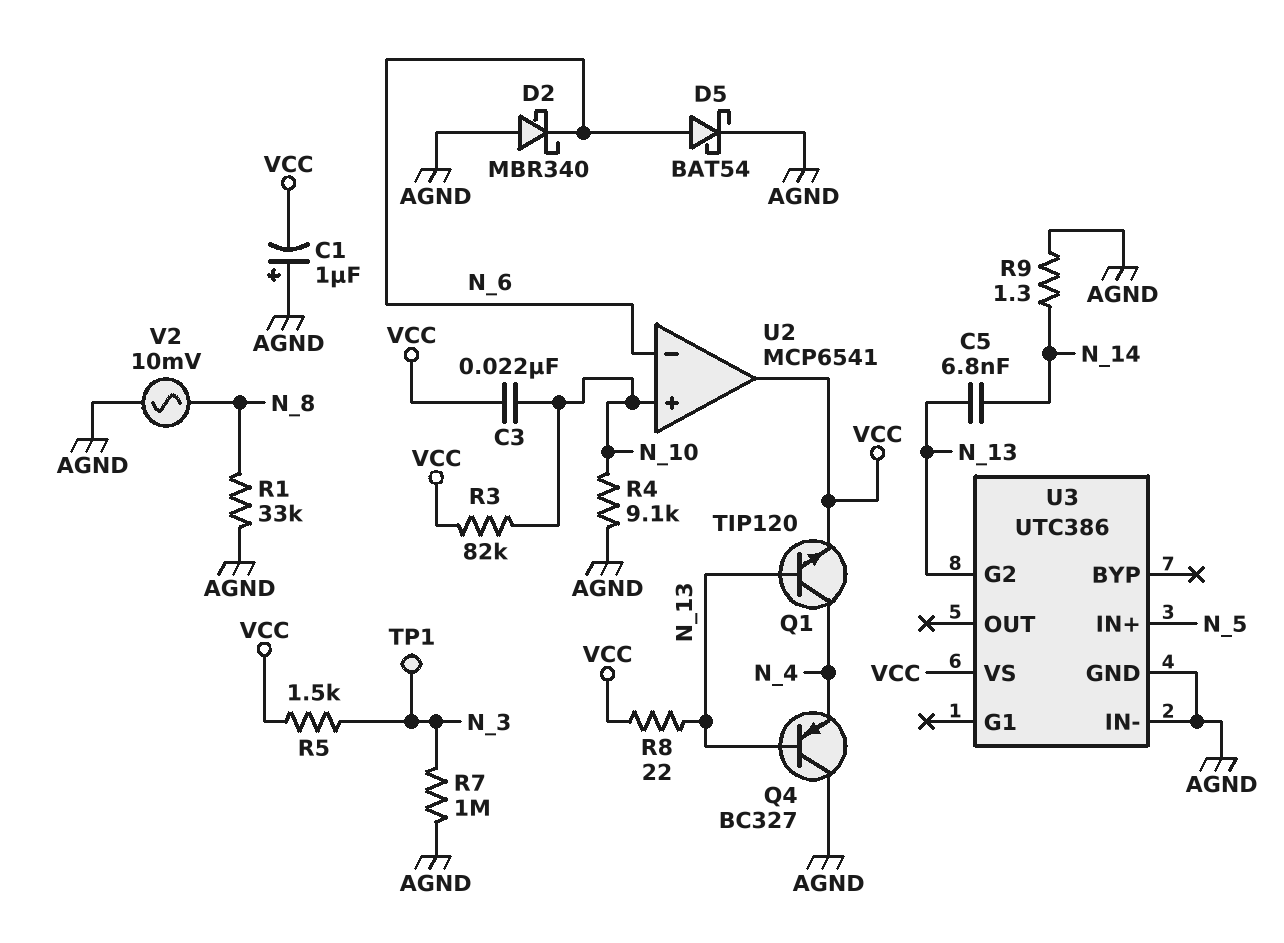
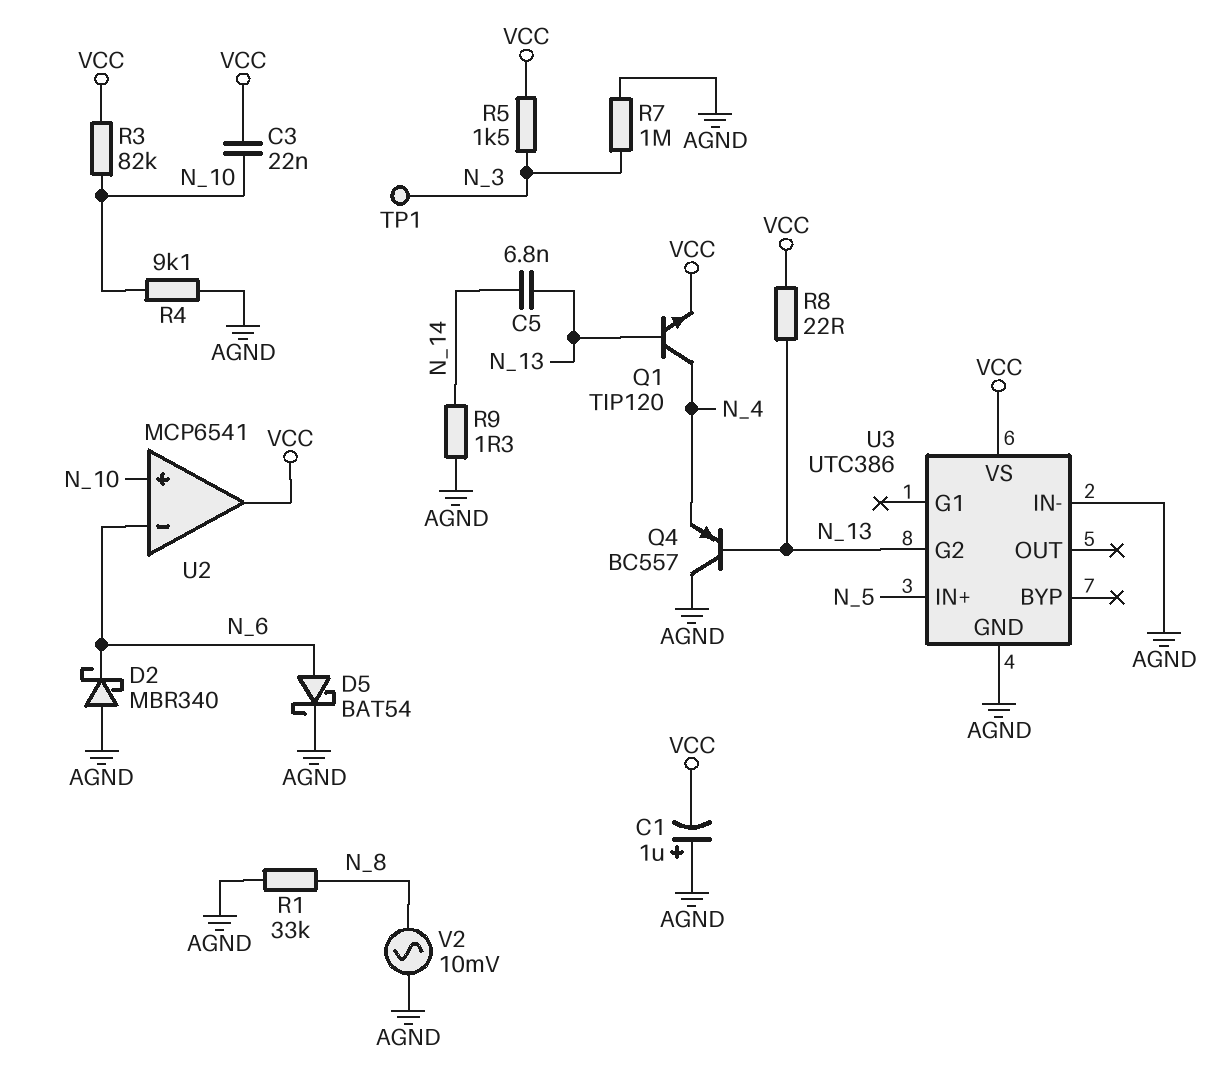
Q4: PNP BC327 (B N_13, C AGND, E N_4) -> PNP BC557 (B N_13, C AGND, E N_4)

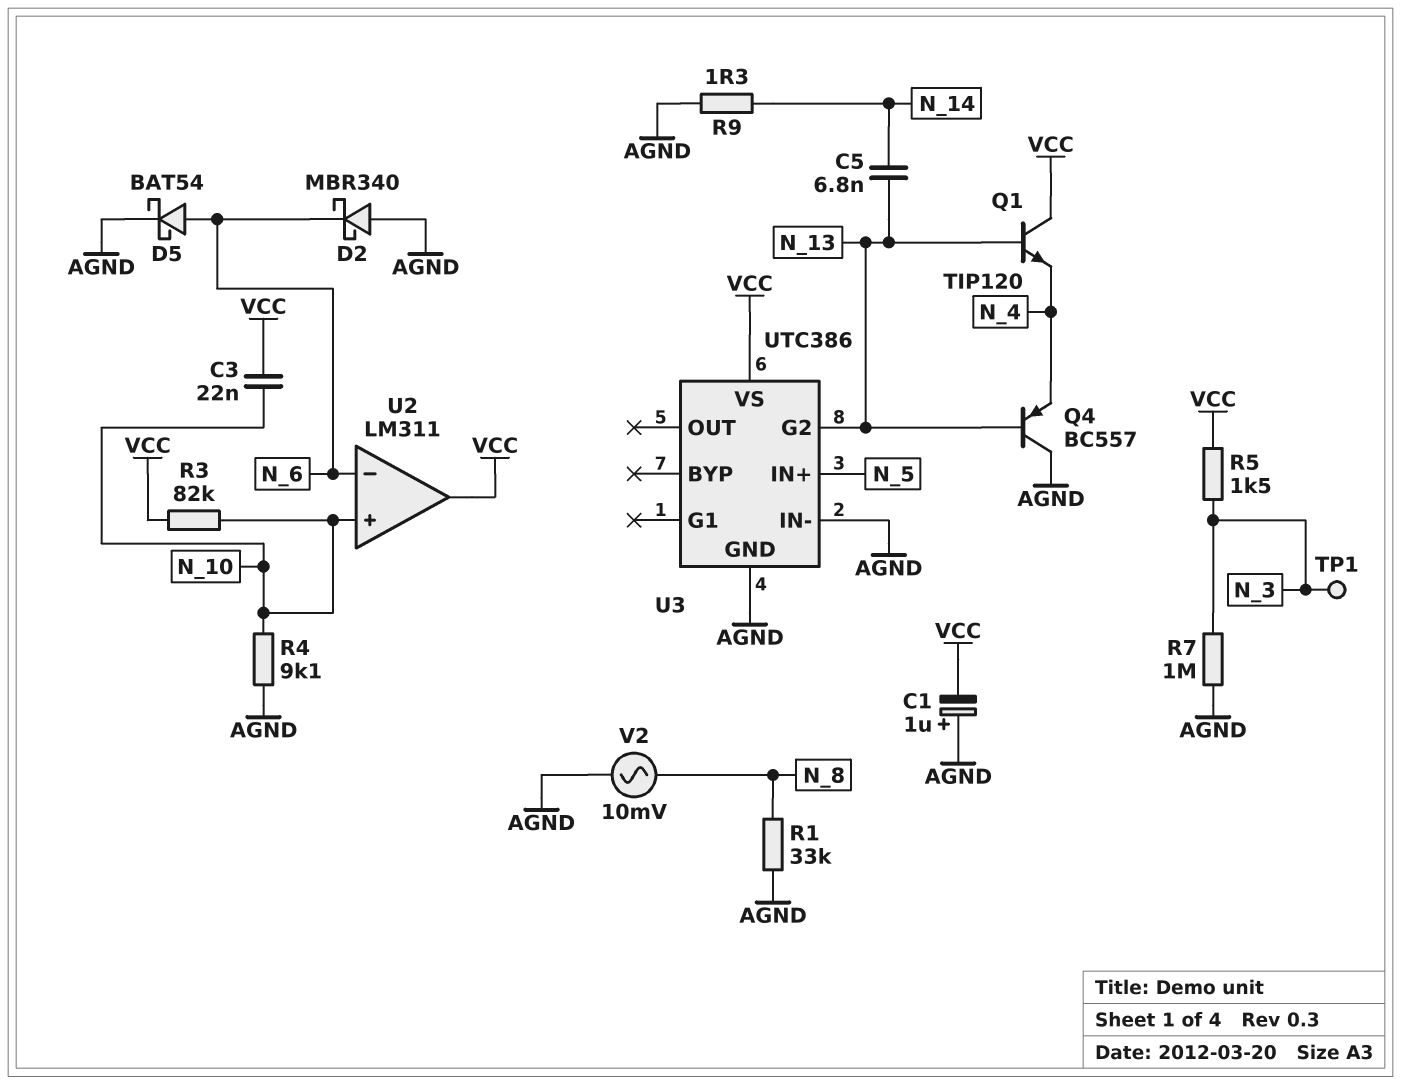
Q1: NPN TIP120 (B N_13, C N_4, E VCC) -> NPN TIP120 (B N_13, C VCC, E N_4)
R8: 22 (N_13, VCC) -> none
U2: MCP6541 -> LM311

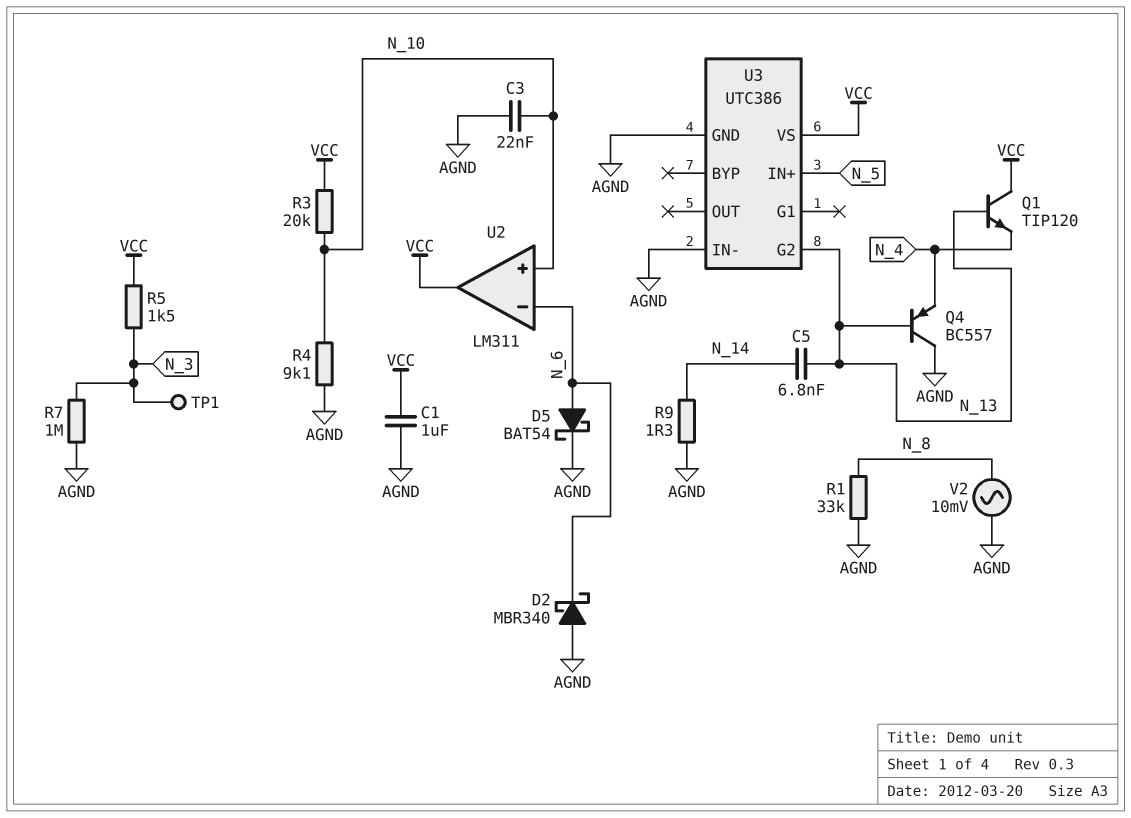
C1: 1uF (plus AGND, minus VCC) -> 1uF (AGND, VCC)
C3: 22nF (N_10, VCC) -> 22nF (AGND, N_10)
R3: 82k (N_10, VCC) -> 20k (N_10, VCC)

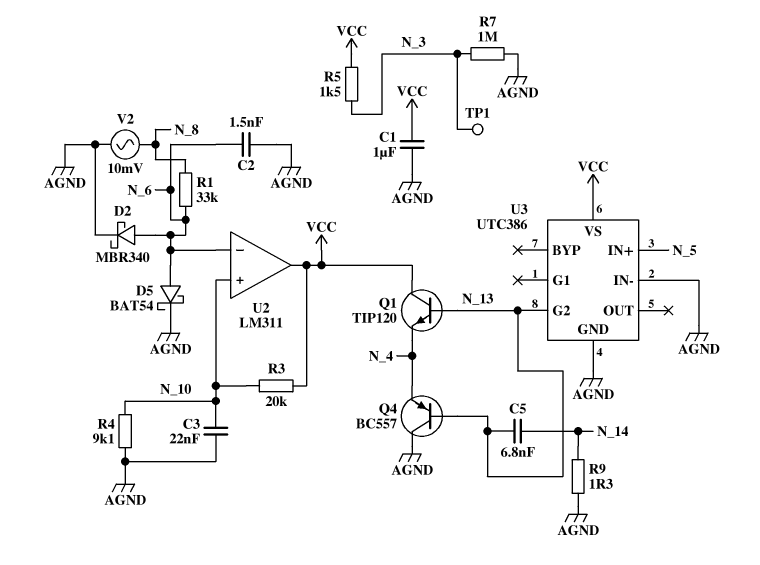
C2: none -> 1.5nF (AGND, N_6)
D2: schottky MBR340 (A AGND, K N_6) -> schottky MBR340 (A N_6, K AGND)
R1: 33k (AGND, N_8) -> 33k (N_6, N_8)

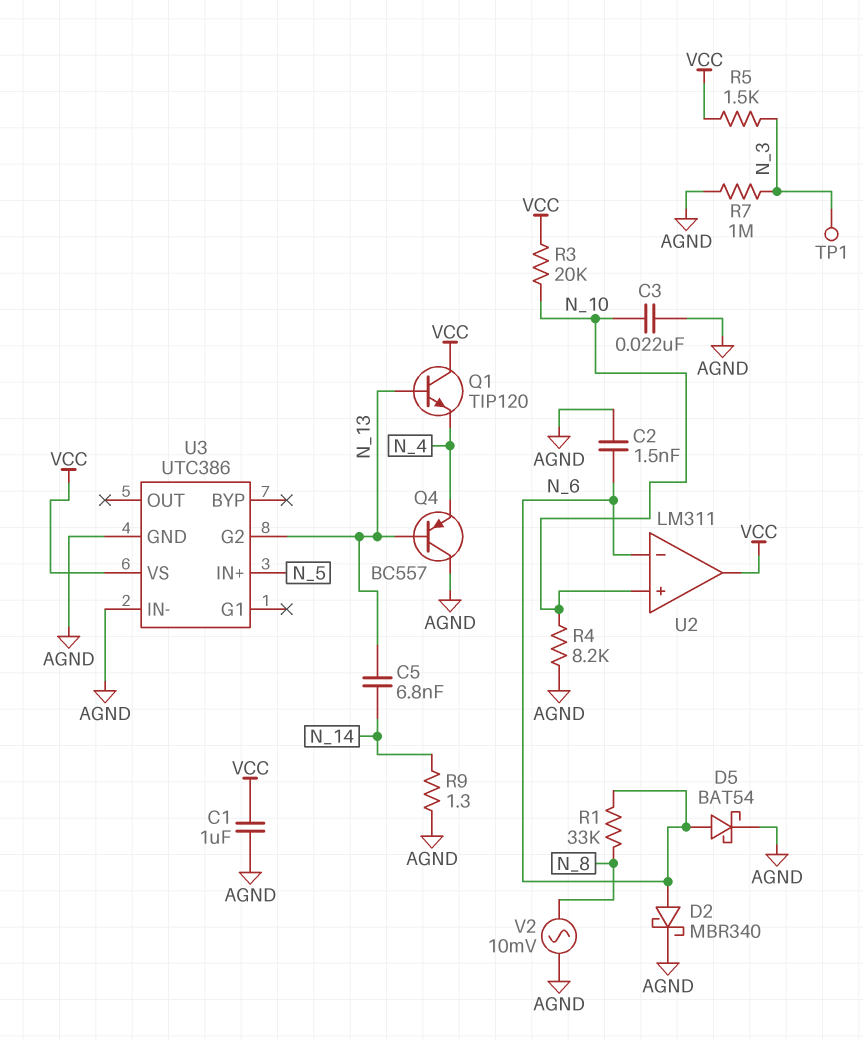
R4: 9.1k (AGND, N_10) -> 8.2k (AGND, N_10)

